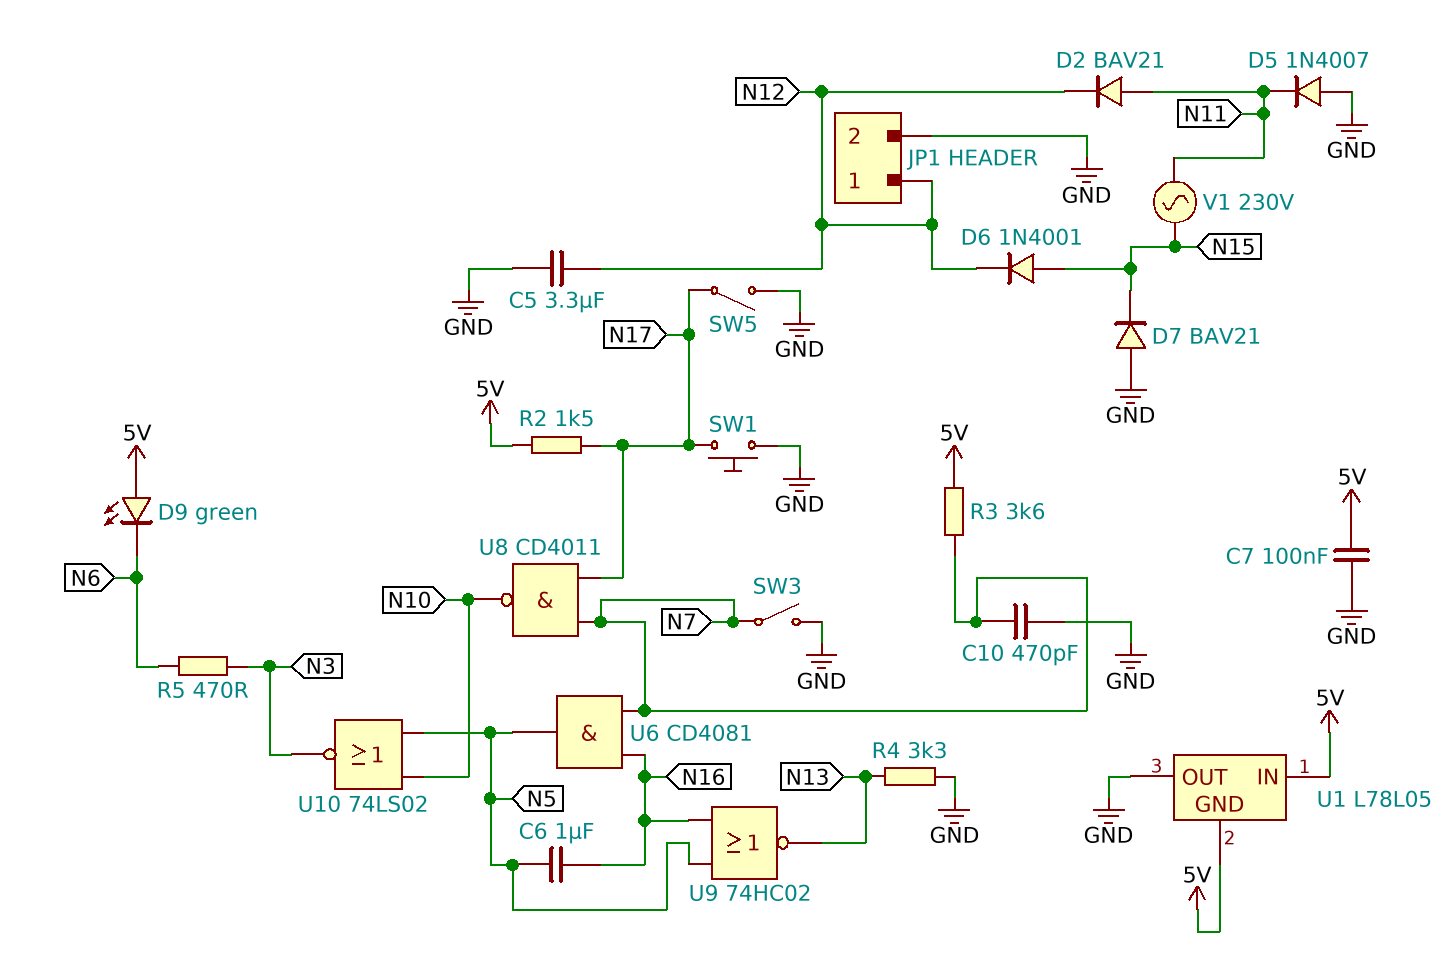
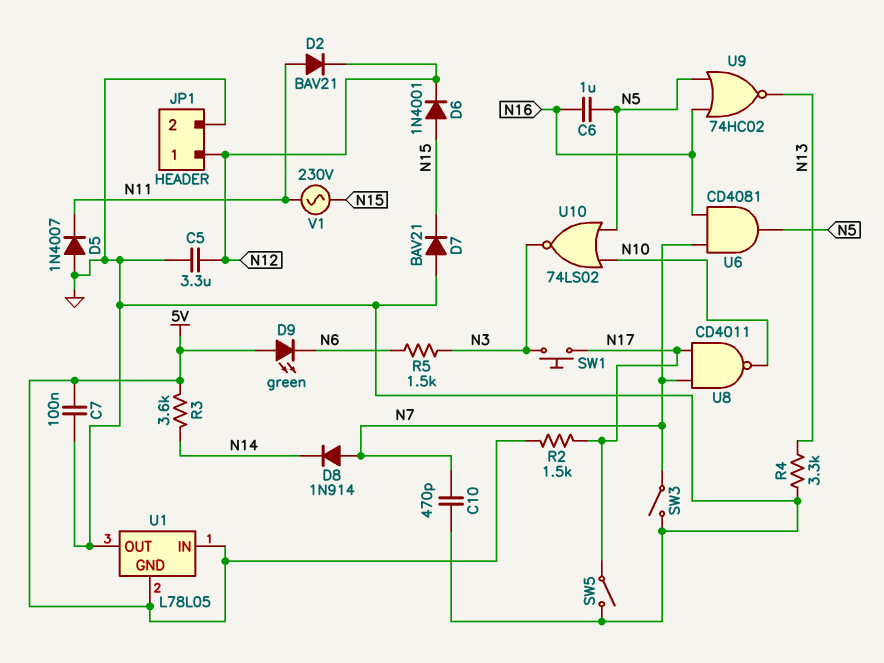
D8: none -> diode 1N914 (A N7, K N14)
R3: 3.6k (5V, N7) -> 3.6k (5V, N14)
R5: 470 (N3, N6) -> 1.5k (N3, N6)
SW1: button (GND, N17) -> button (N3, N17)

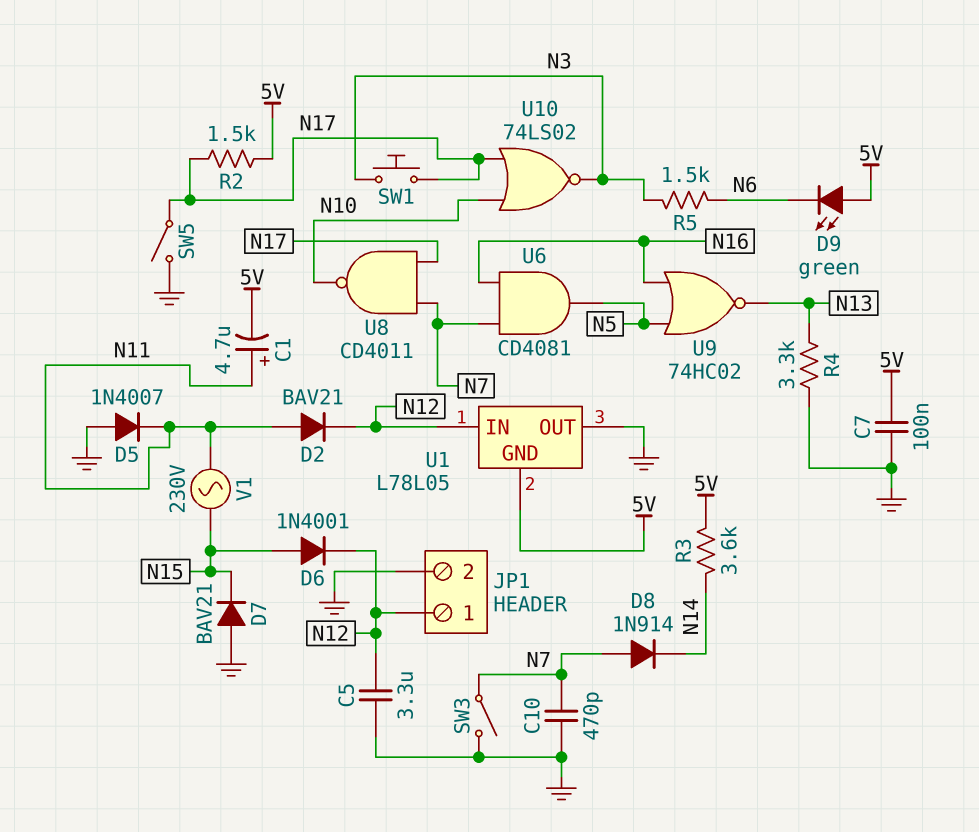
C1: none -> 4.7uF (plus N11, minus 5V)
C6: 1uF (N5, N16) -> none
U1 pin IN: 5V -> N12
U10: NOR 74LS02 (in N5, in N10, out N3) -> NOR 74LS02 (in N10, in N17, out N3)

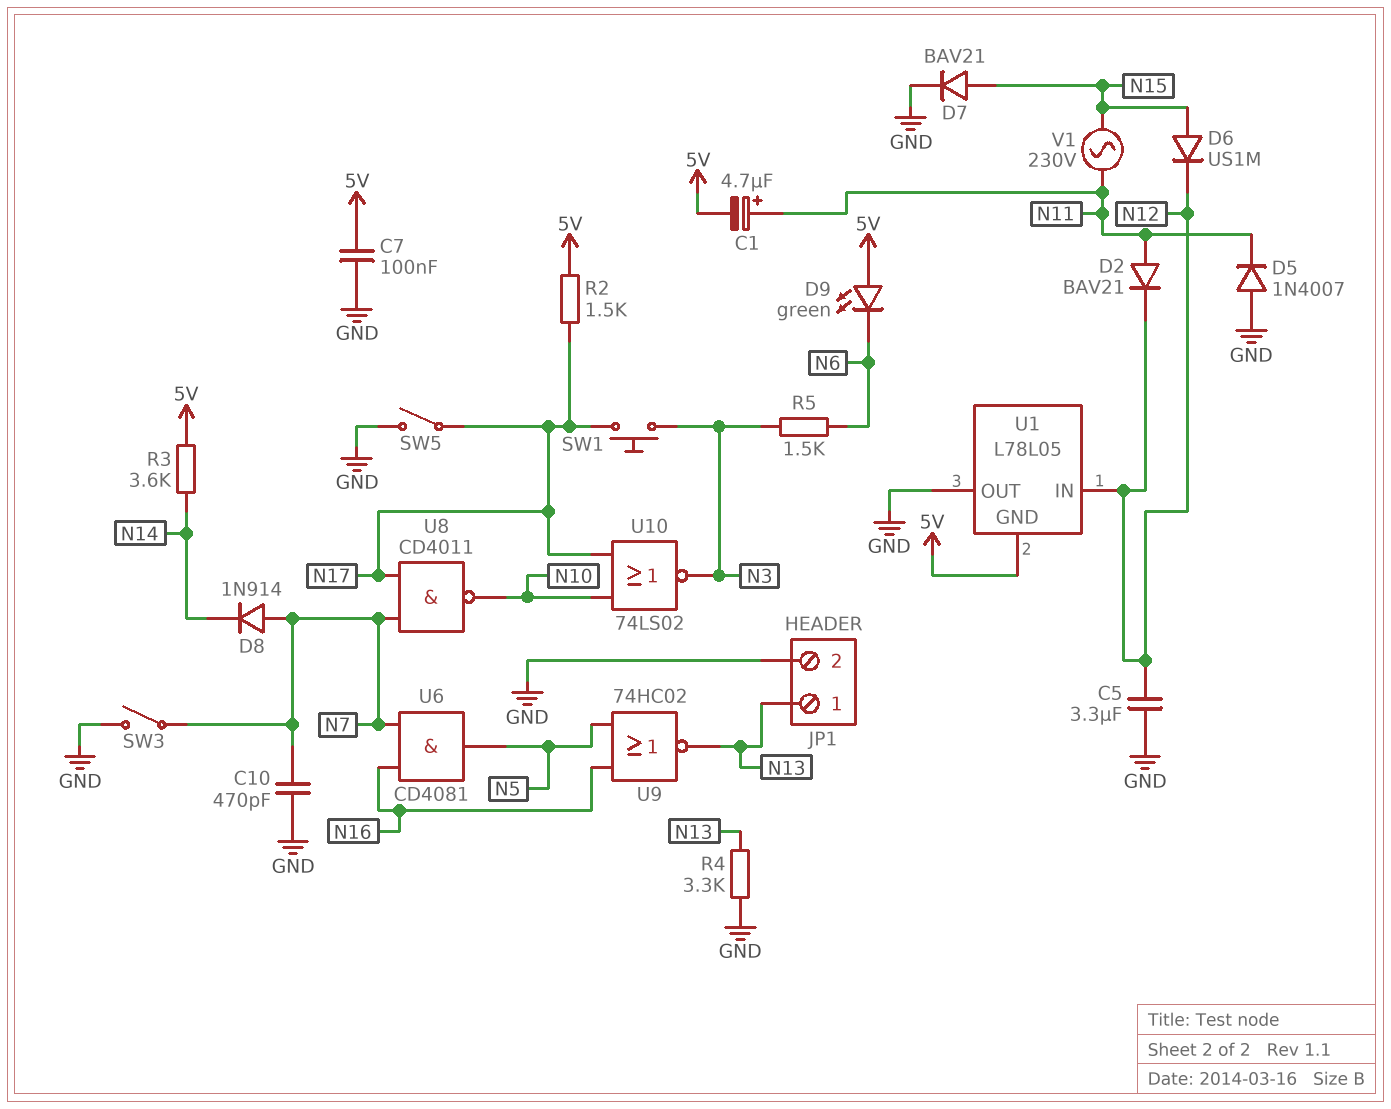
D6: diode 1N4001 (A N15, K N12) -> diode US1M (A N15, K N12)
D7: diode BAV21 (A GND, K N15) -> diode BAV21 (A N15, K GND)
JP1 pin 1: N12 -> N13

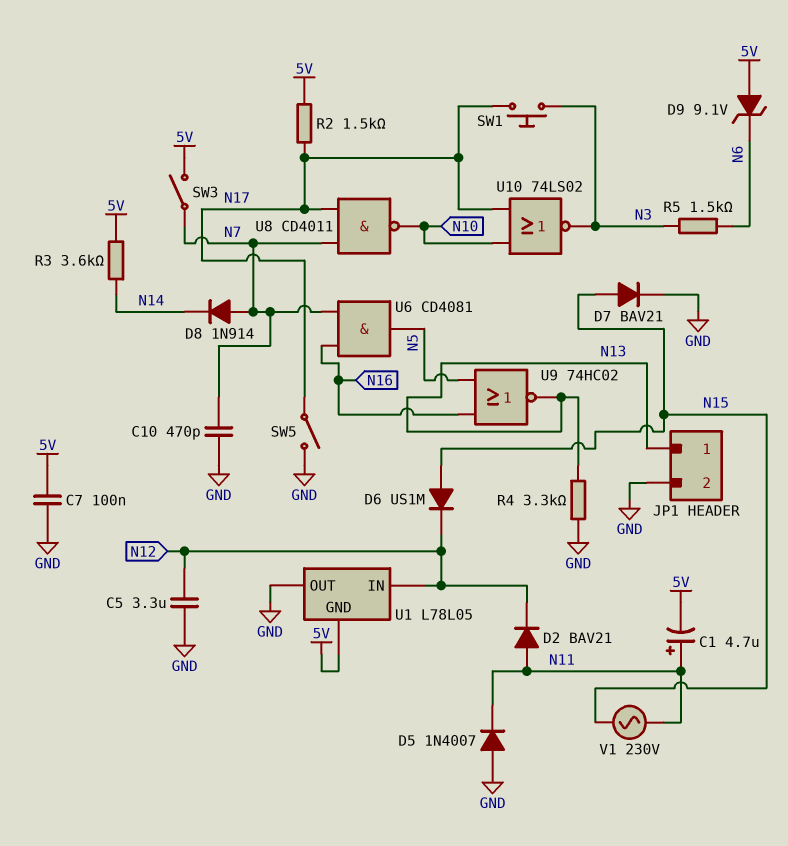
D9: LED green (A 5V, K N6) -> zener 9.1V (A 5V, K N6)
SW3: switch (GND, N7) -> switch (5V, N7)

